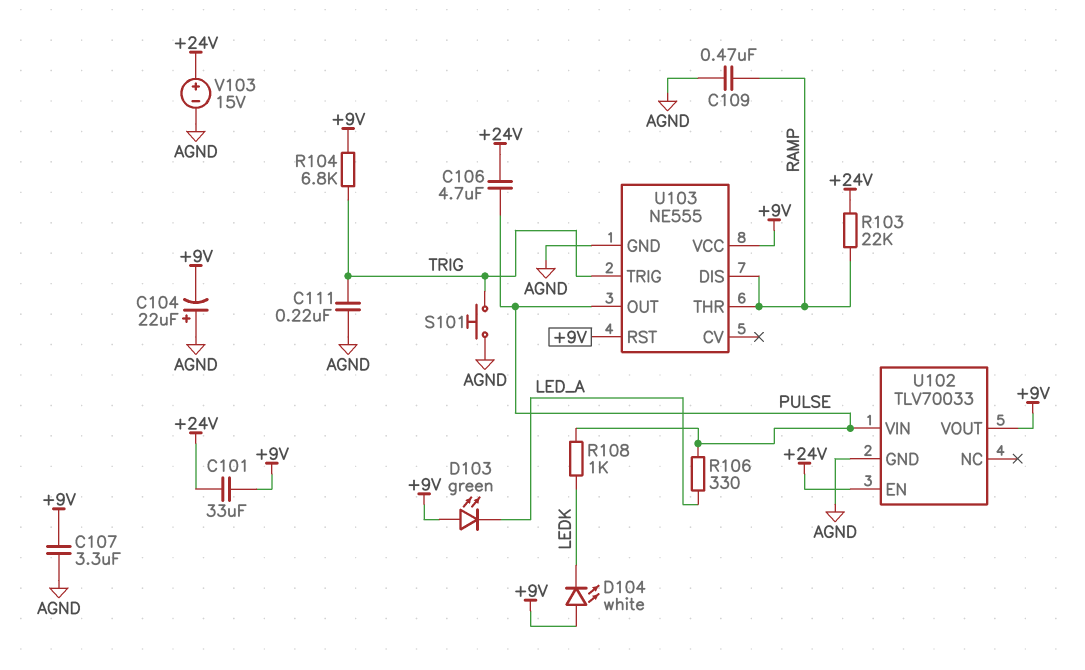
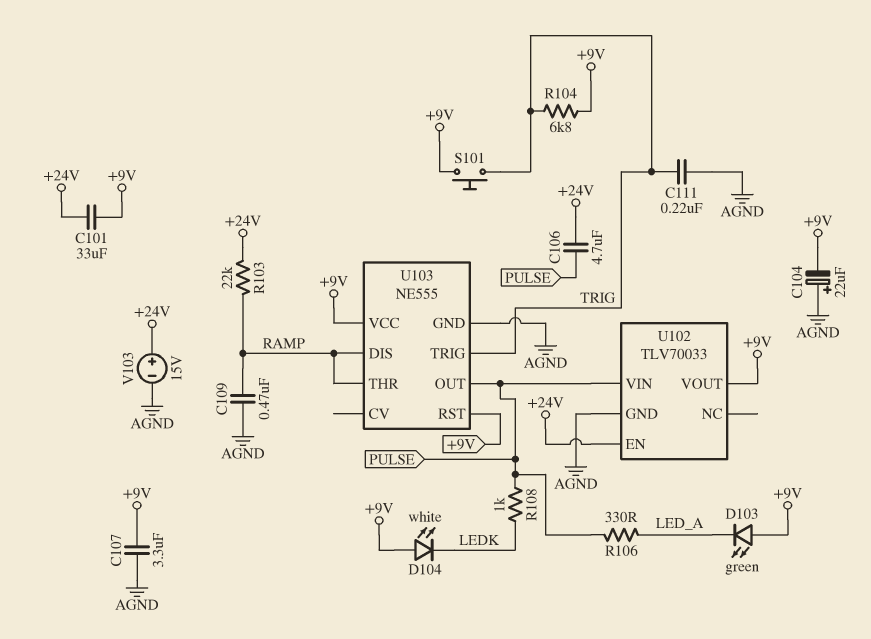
S101: button (AGND, TRIG) -> button (+9V, TRIG)

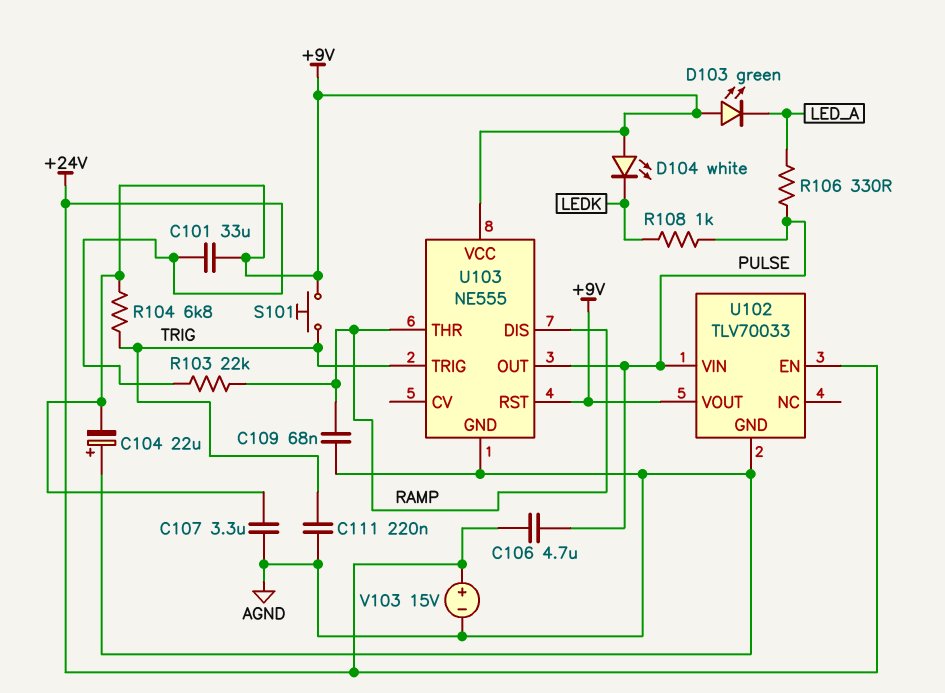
C109: 470nF (AGND, RAMP) -> 68nF (AGND, RAMP)

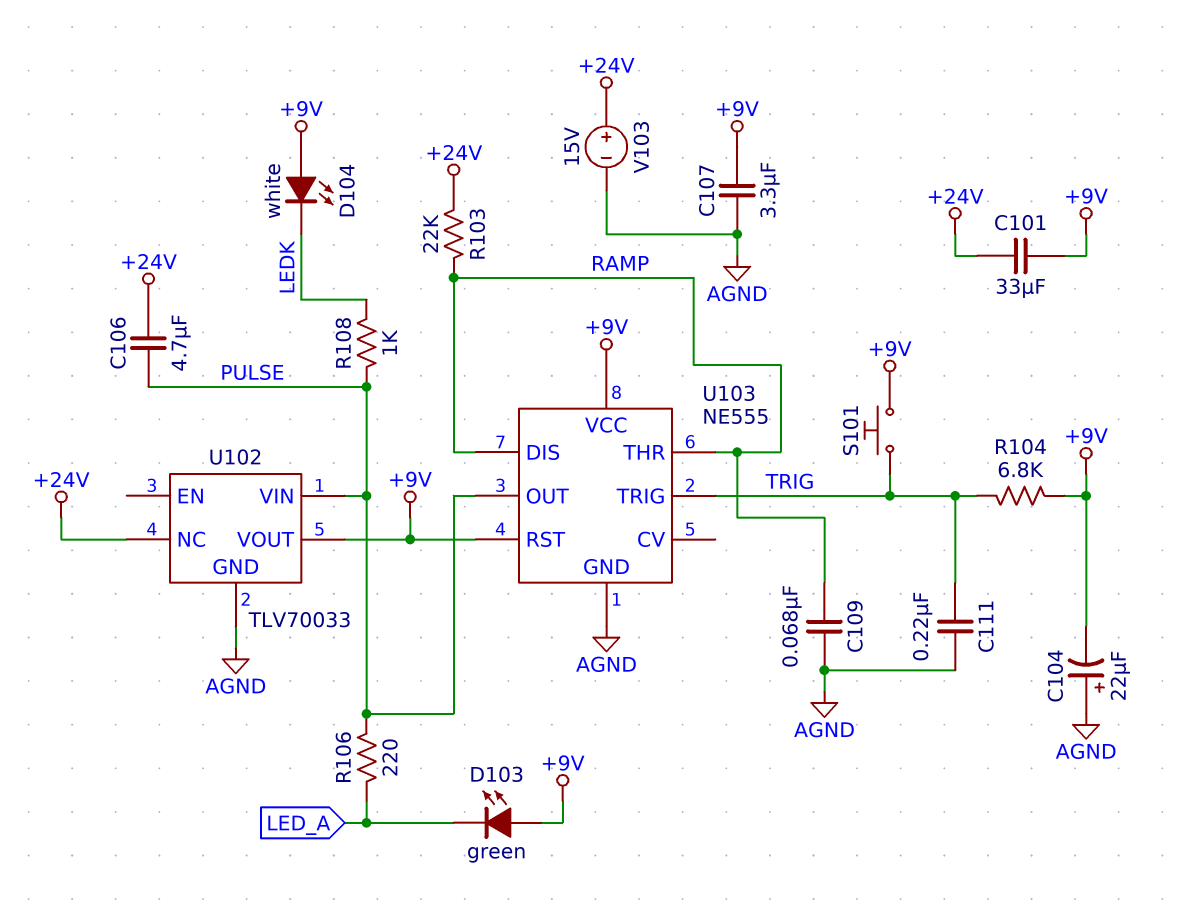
R106: 330 (LED_A, PULSE) -> 220 (LED_A, PULSE)
U102 pin EN: +24V -> none
U102 pin NC: none -> +24V

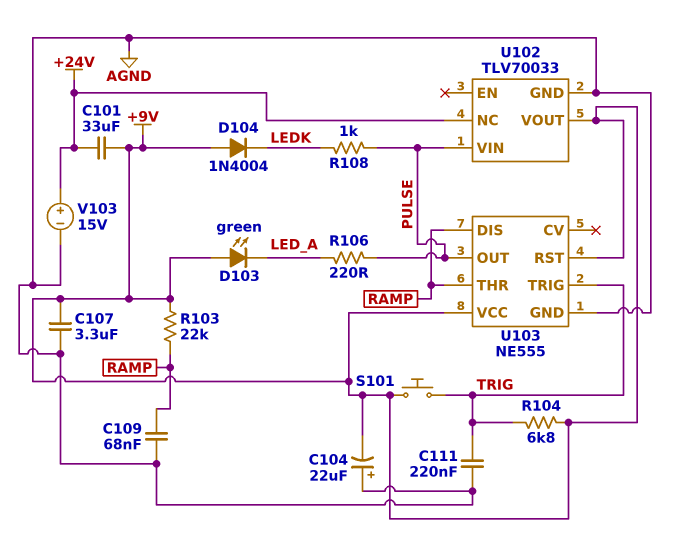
C106: 4.7uF (+24V, PULSE) -> none
D104: LED white (A +9V, K LEDK) -> diode 1N4004 (A +9V, K LEDK)
R103: 22k (+24V, RAMP) -> 22k (+9V, RAMP)

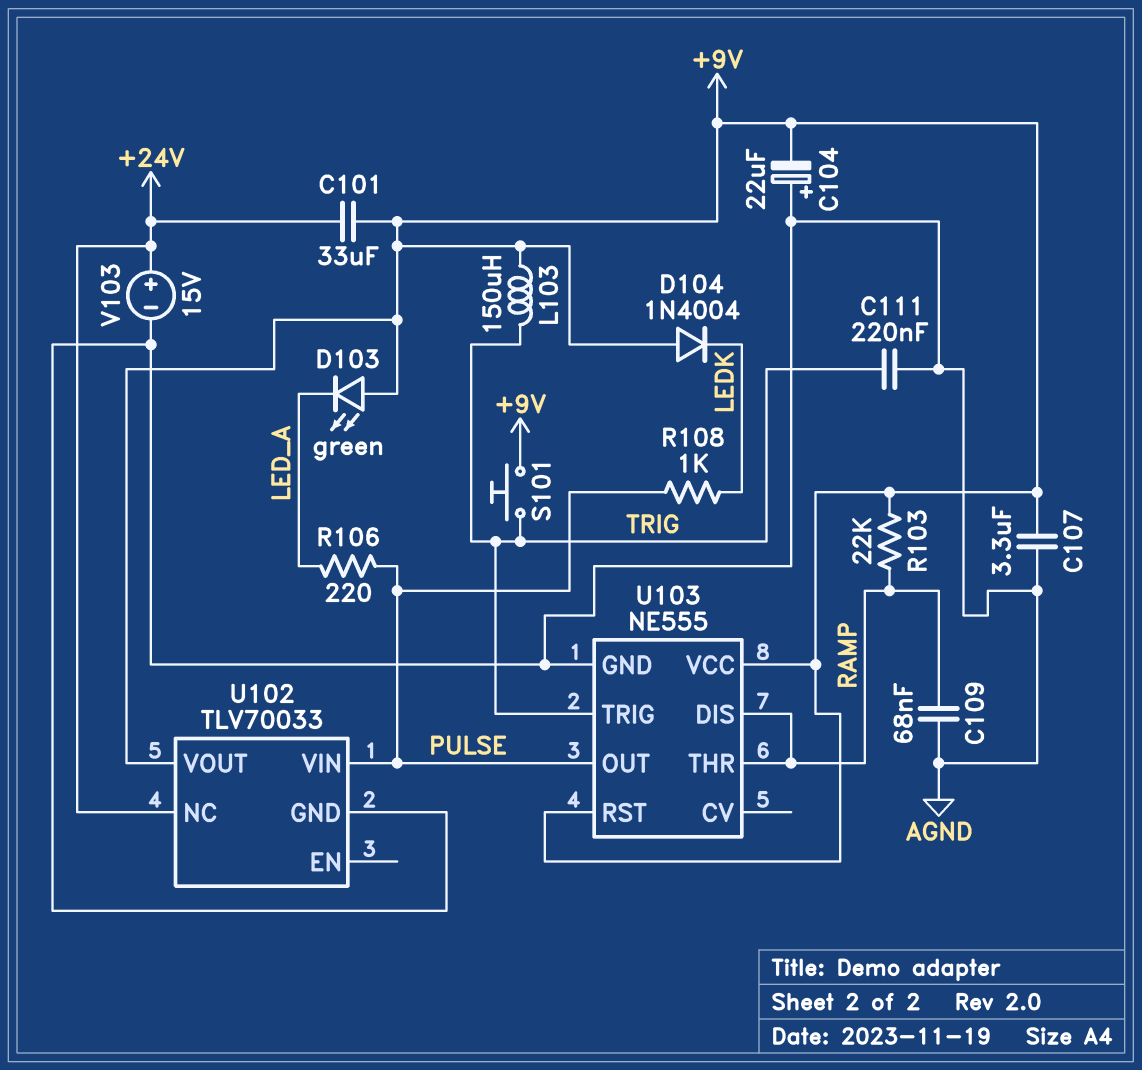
L103: none -> 150uH (+9V, TRIG)
R104: 6.8k (+9V, TRIG) -> none

